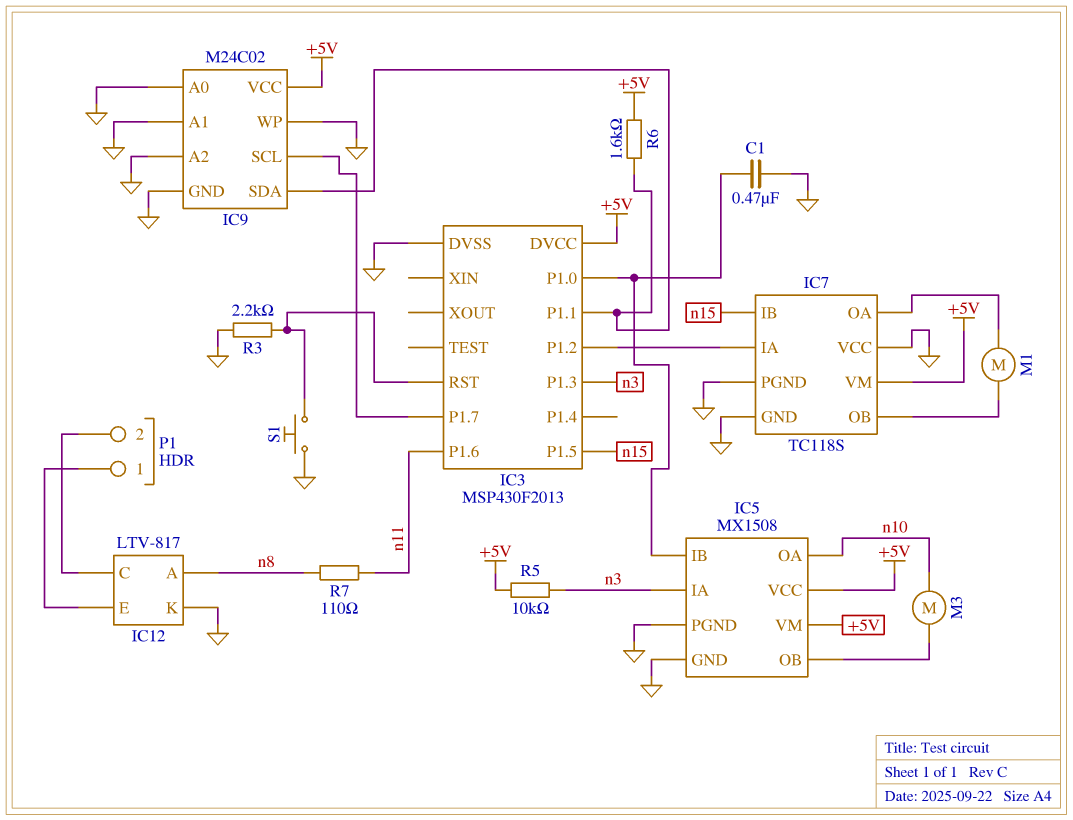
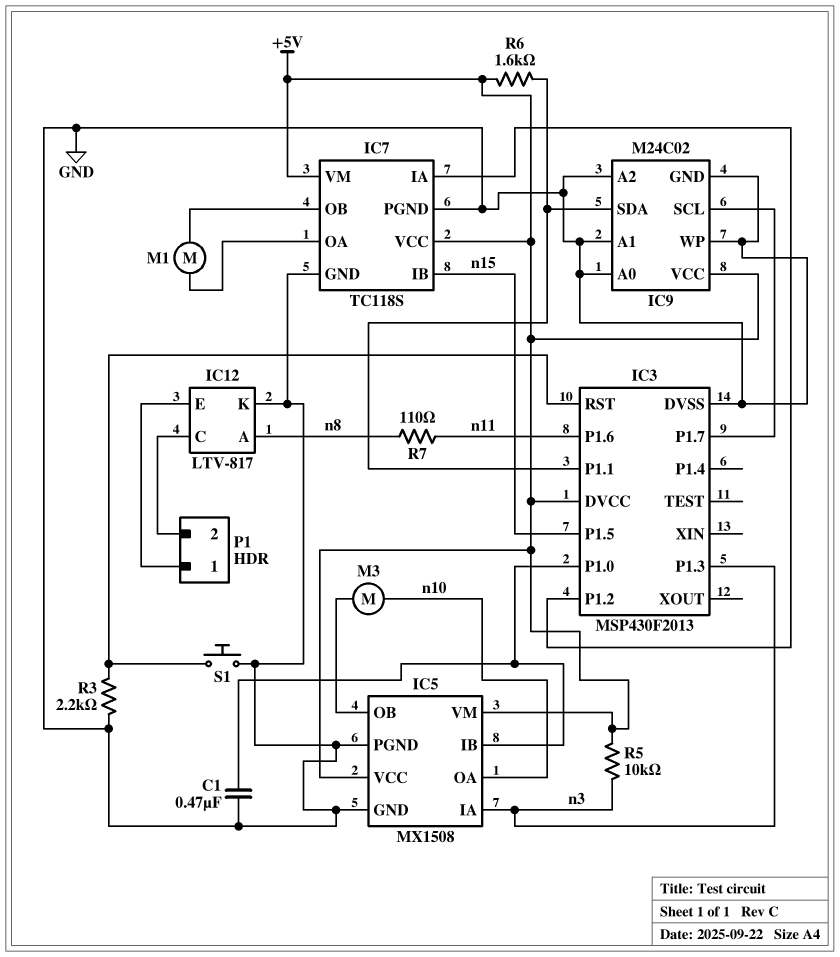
IC7 pin VCC: GND -> +5V

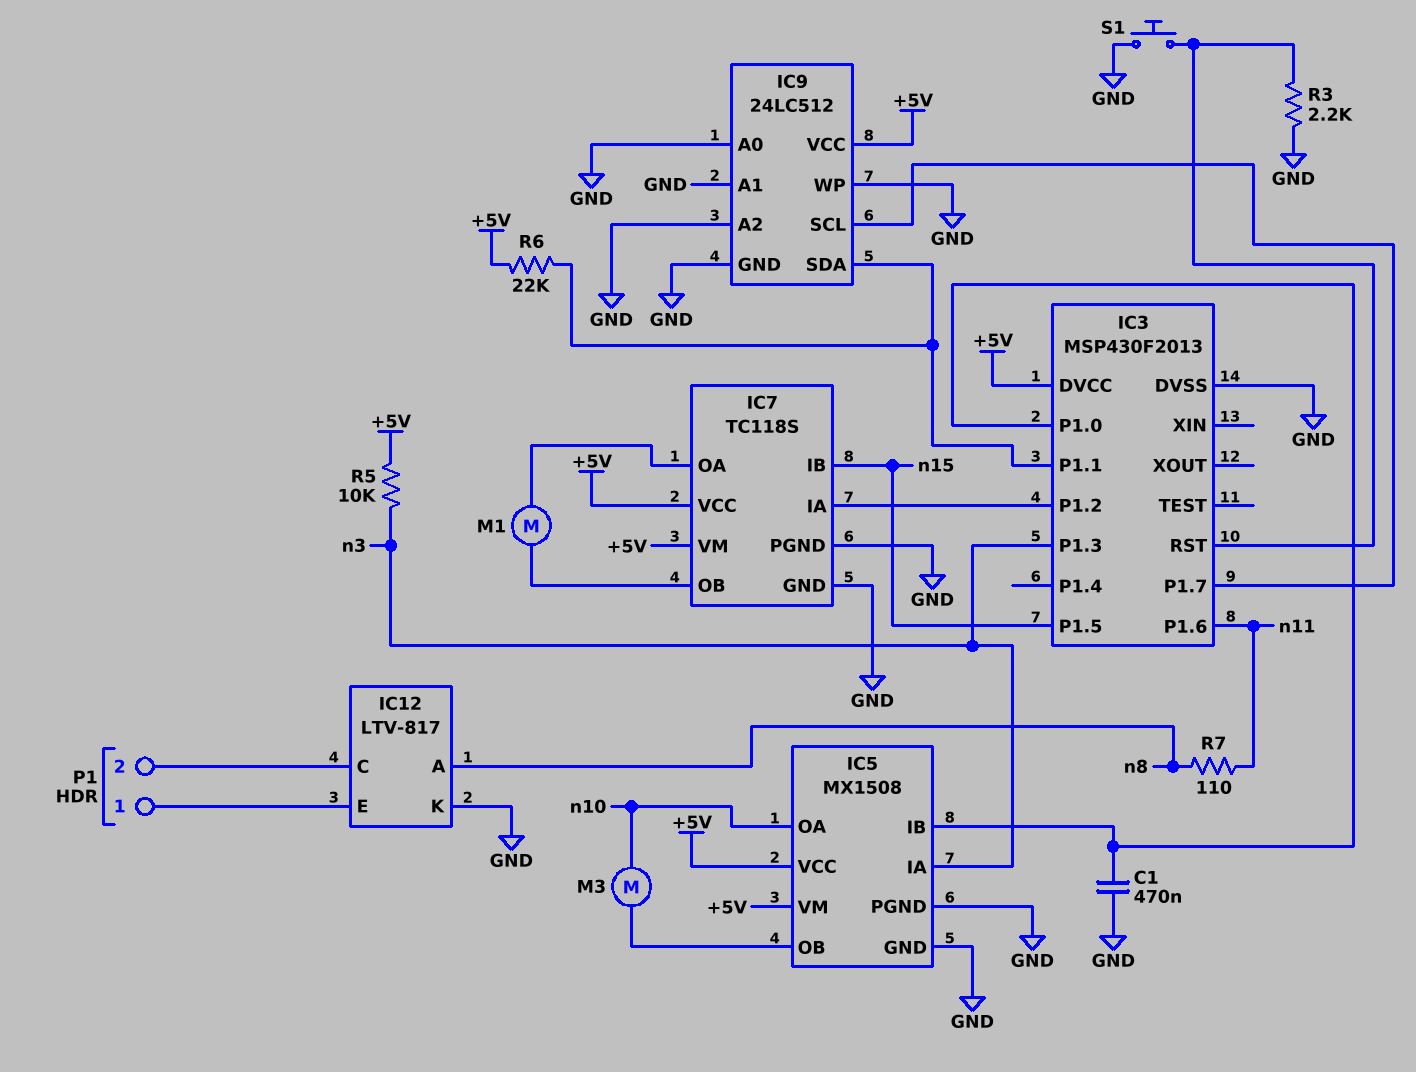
IC9: M24C02 -> 24LC512
R6: 1.6k (+5V, IC3/P1.1) -> 22k (+5V, IC3/P1.1)

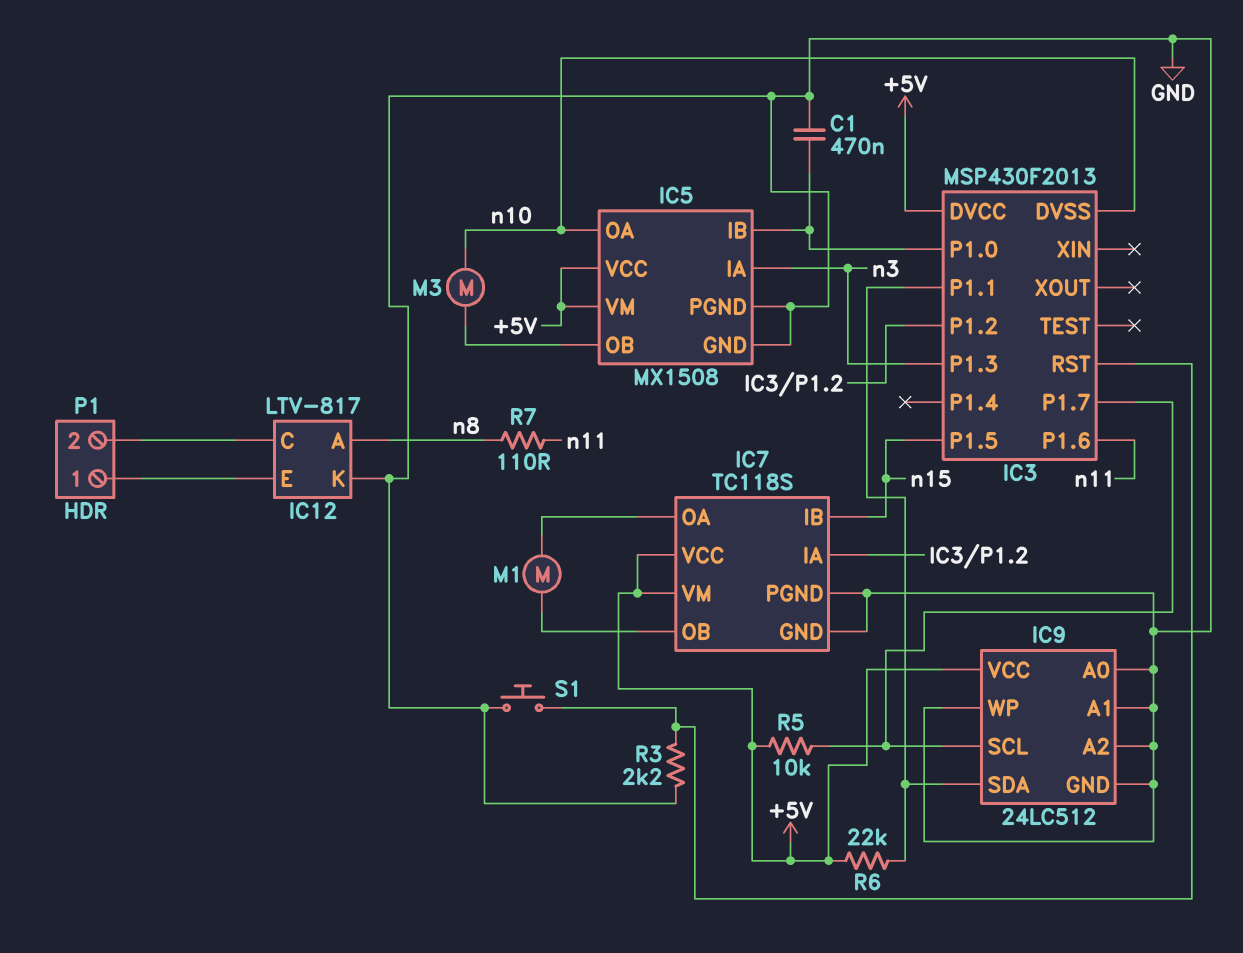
IC3 pin DVSS: GND -> n10
R5: 10k (+5V, n3) -> 10k (+5V, IC3/P1.7)

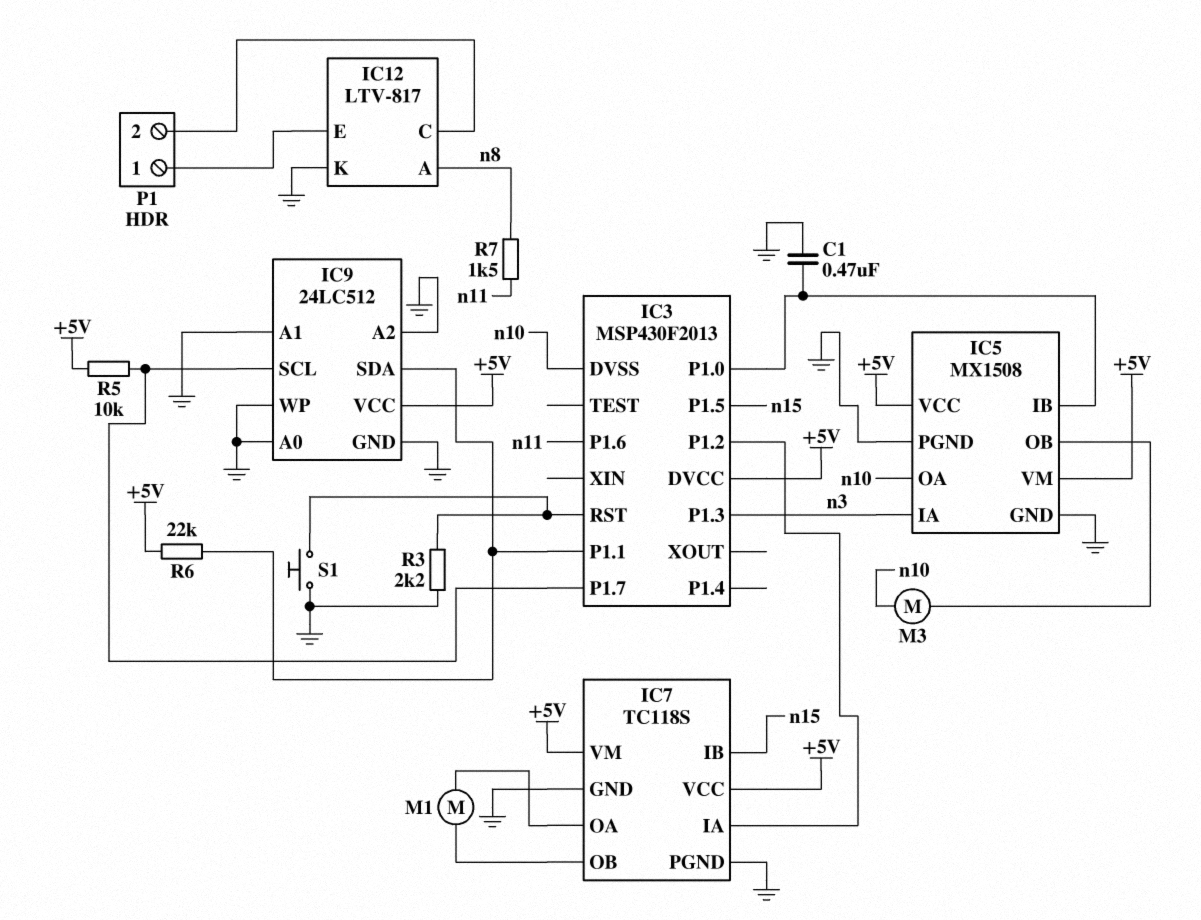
R7: 110 (n8, n11) -> 1.5k (n8, n11)

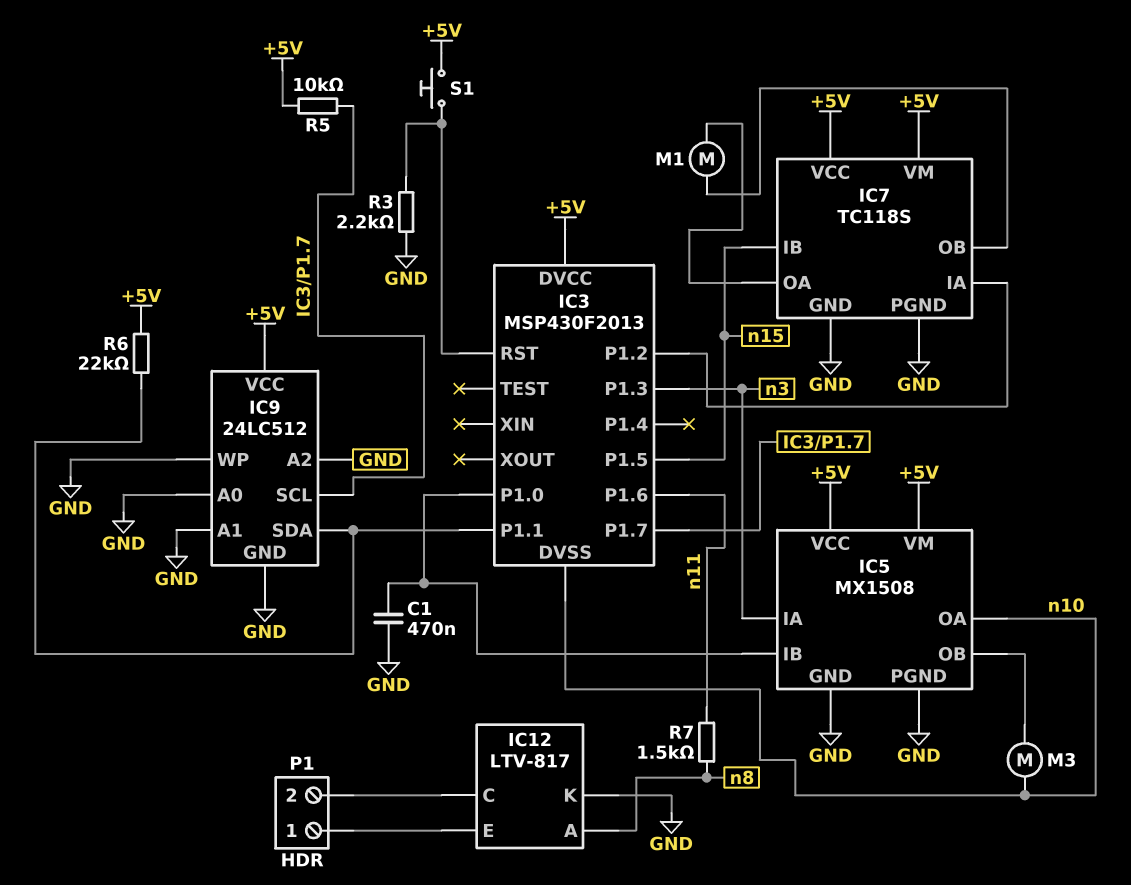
S1: button (GND, IC3/RST) -> button (+5V, IC3/RST)

